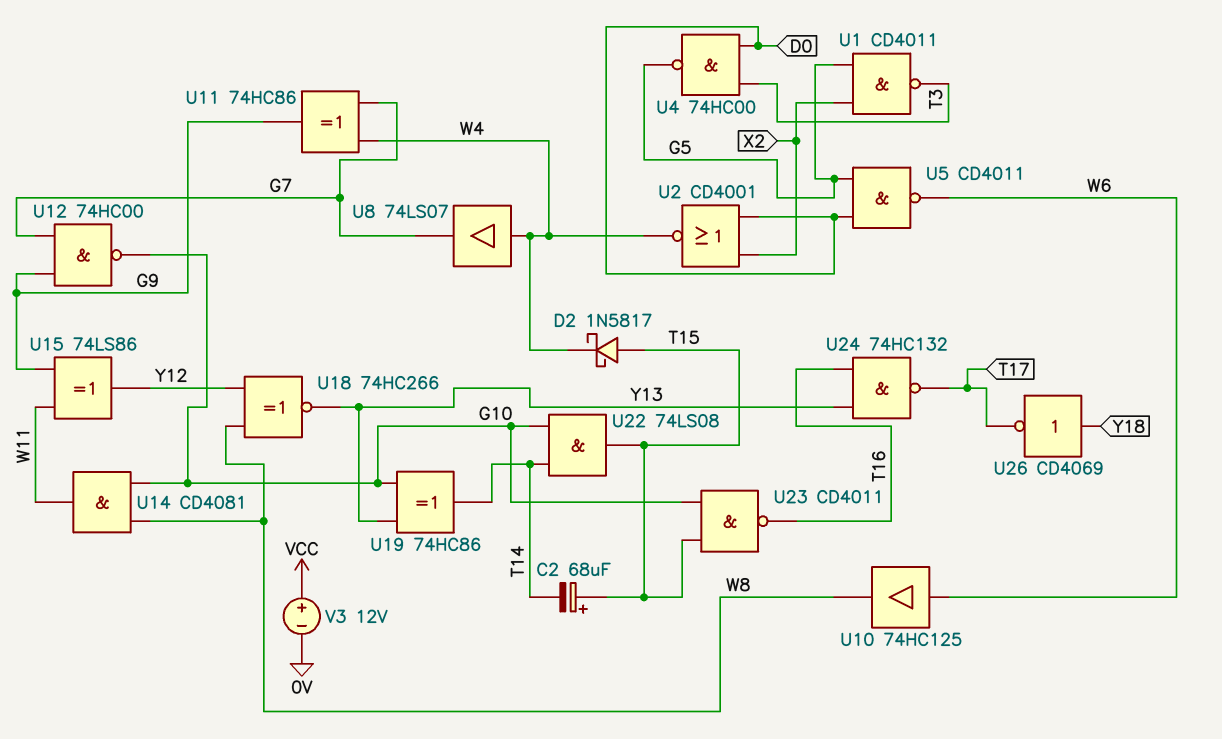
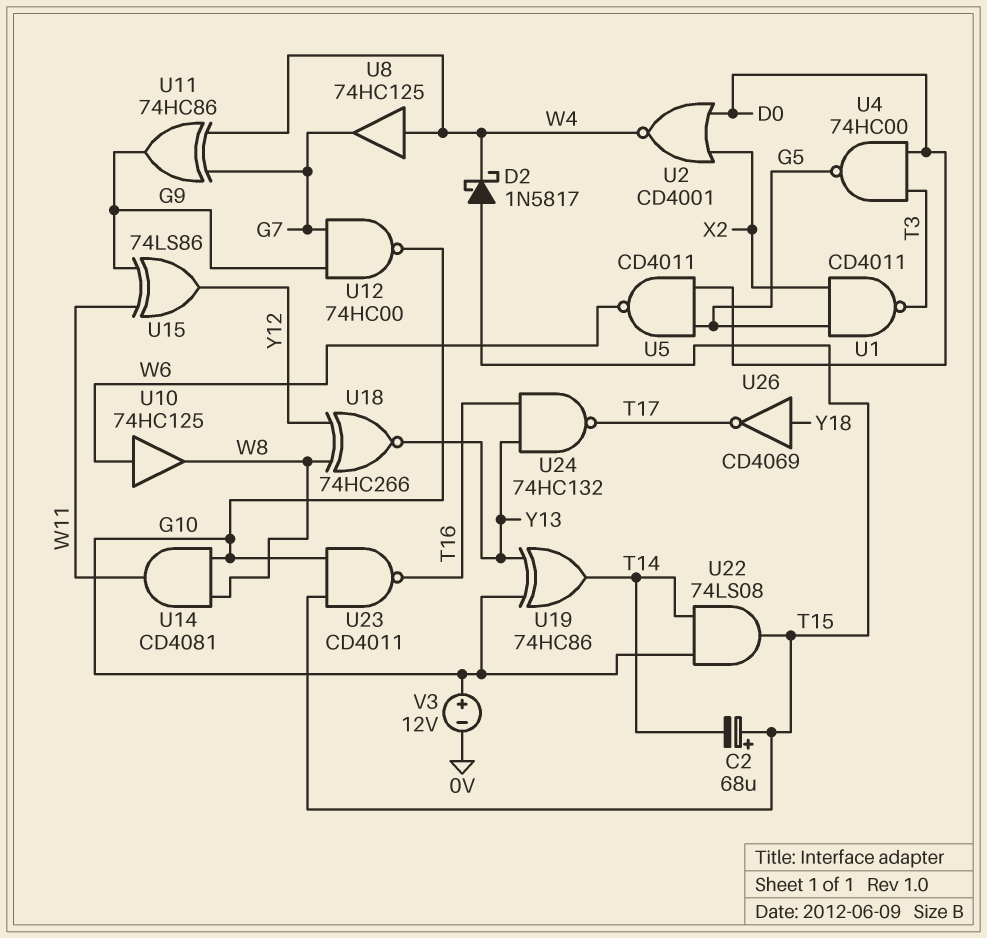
U8: buffer 74LS07 (in W4, out G7) -> buffer 74HC125 (in W4, out G7)
V3: 12V (plus VCC, minus 0V) -> 12V (plus G10, minus 0V)

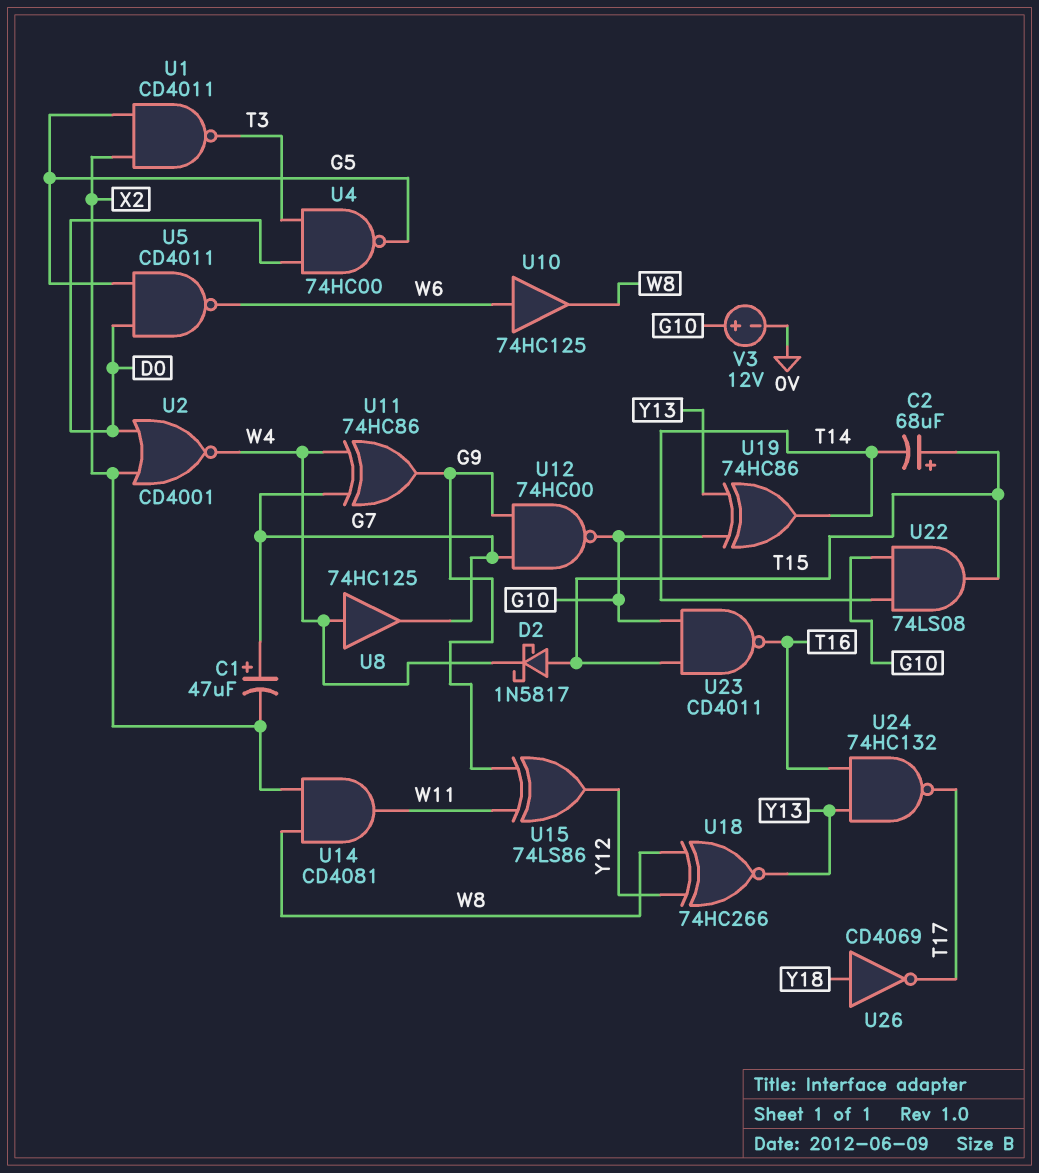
C1: none -> 47uF (plus G7, minus X2)
U14: AND CD4081 (in G10, in W8, out W11) -> AND CD4081 (in W8, in X2, out W11)

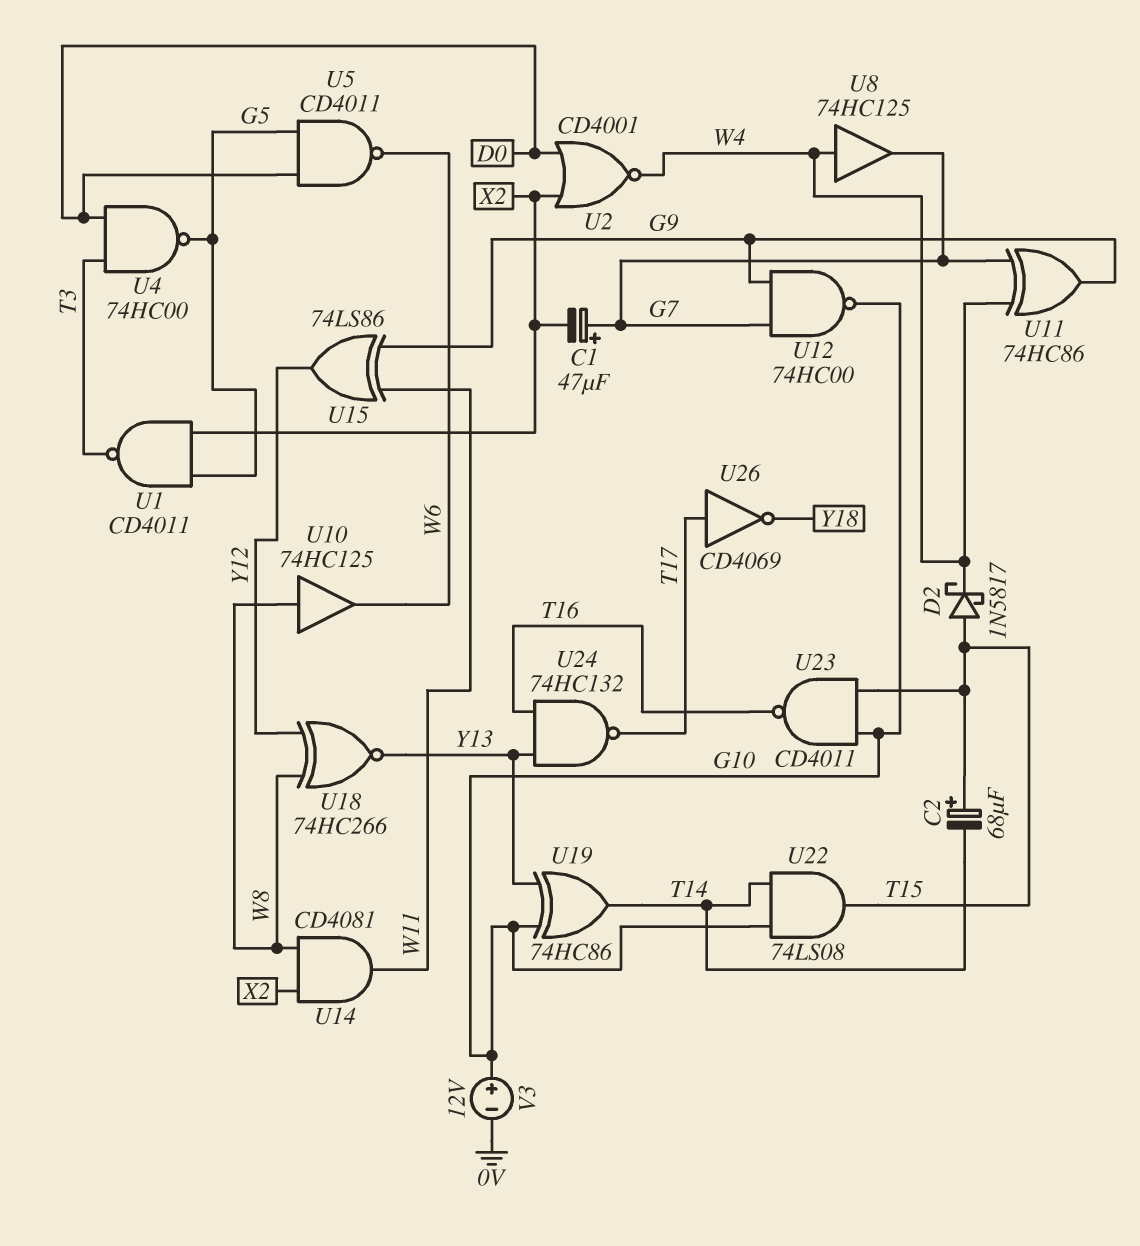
U10: buffer 74HC125 (in W6, out W8) -> buffer 74HC125 (in W8, out W6)
U26: NOT CD4069 (in Y18, out T17) -> NOT CD4069 (in T17, out Y18)

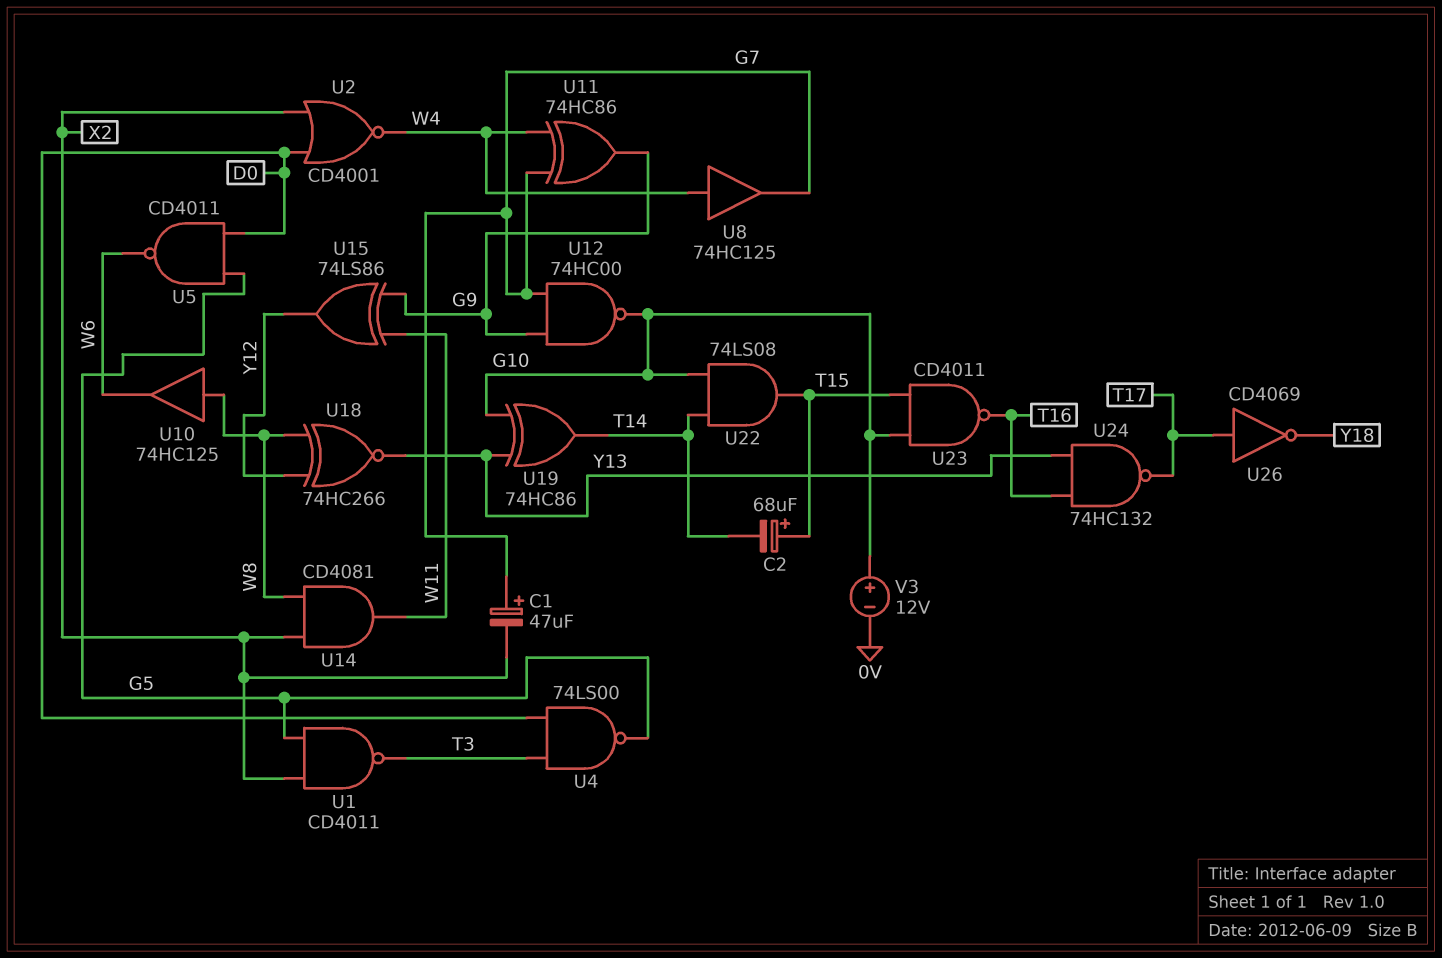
D2: schottky 1N5817 (A T15, K W4) -> none
U4: NAND 74HC00 (in D0, in T3, out G5) -> NAND 74LS00 (in D0, in T3, out G5)

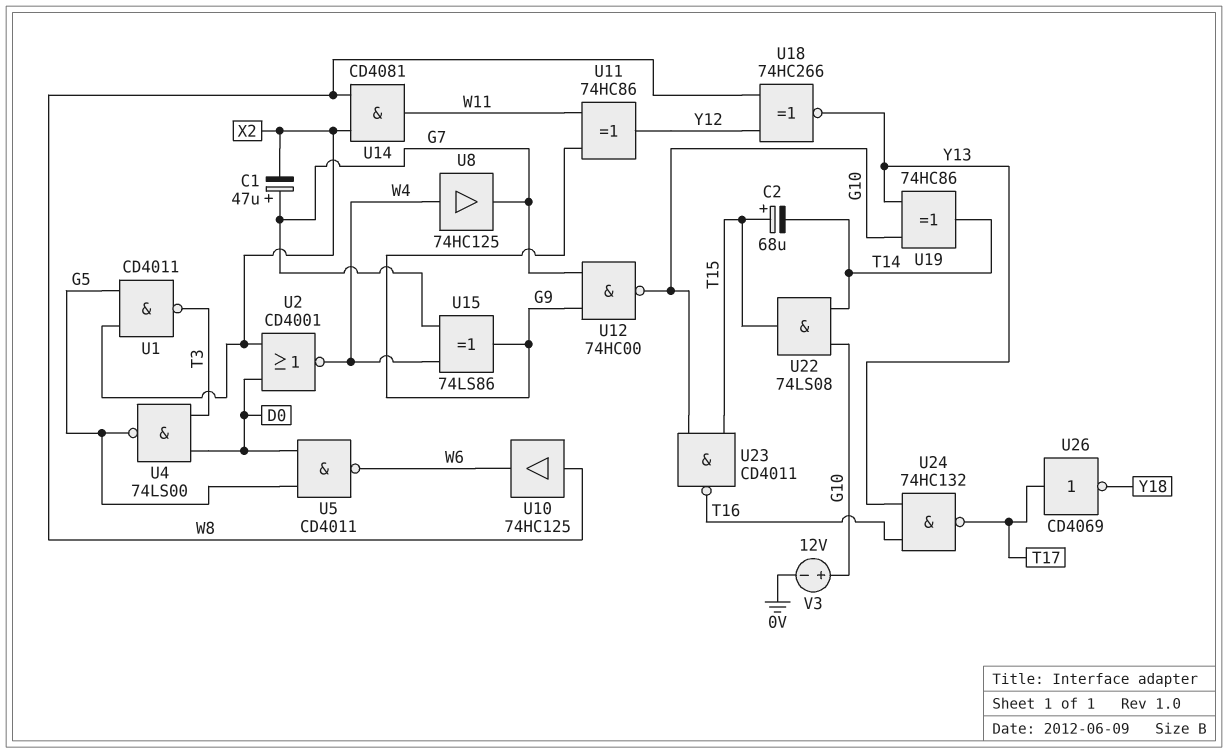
U11: XOR 74HC86 (in G7, in W4, out G9) -> XOR 74HC86 (in G9, in W11, out Y12)
U15: XOR 74LS86 (in G9, in W11, out Y12) -> XOR 74LS86 (in G7, in W4, out G9)

